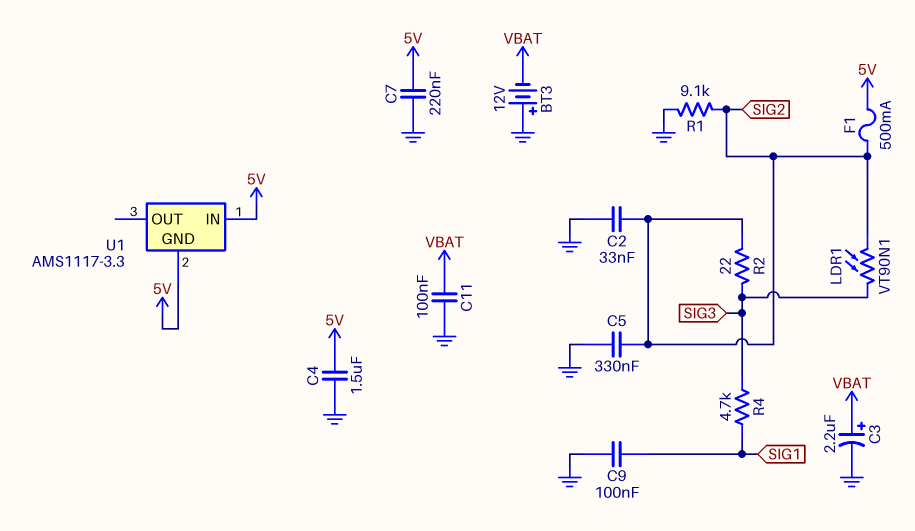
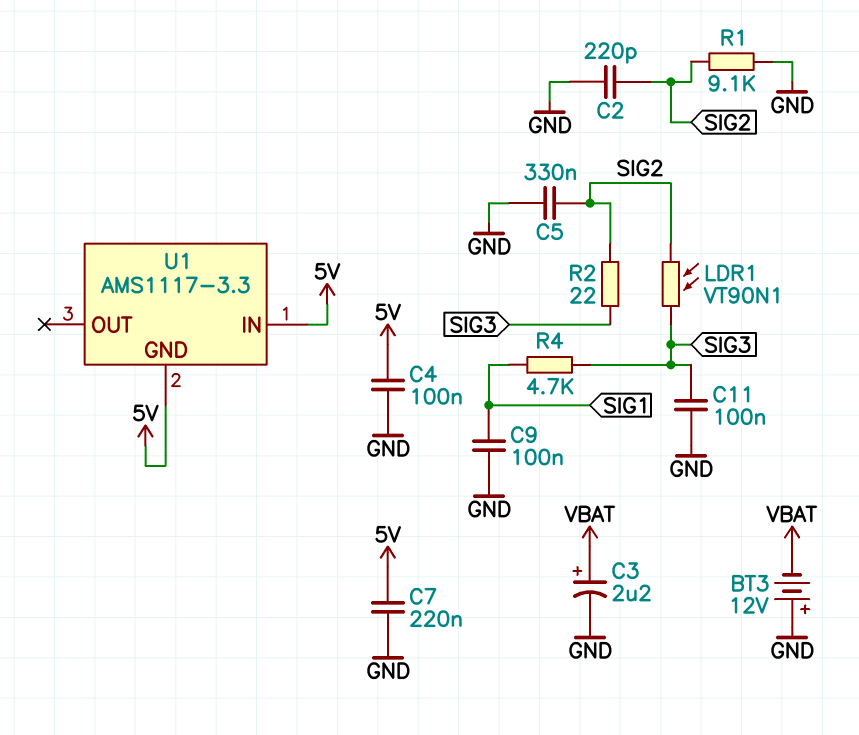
C2: 33nF (GND, SIG2) -> 220pF (GND, SIG2)
C4: 1.5uF (5V, GND) -> 100nF (5V, GND)
C11: 100nF (GND, VBAT) -> 100nF (GND, SIG3)
F1: 500mA (5V, SIG2) -> none

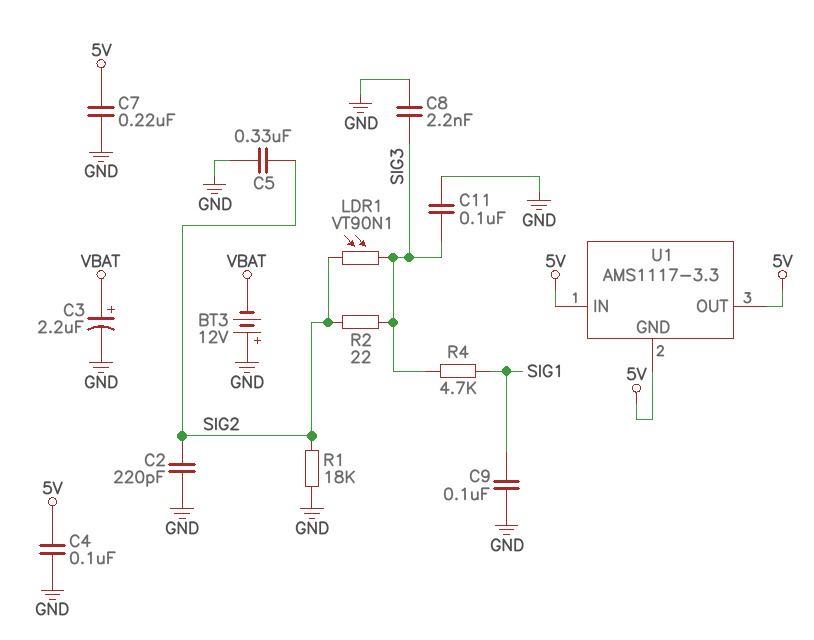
C8: none -> 2.2nF (GND, SIG3)
R1: 9.1k (GND, SIG2) -> 18k (GND, SIG2)
U1 pin OUT: none -> 5V

